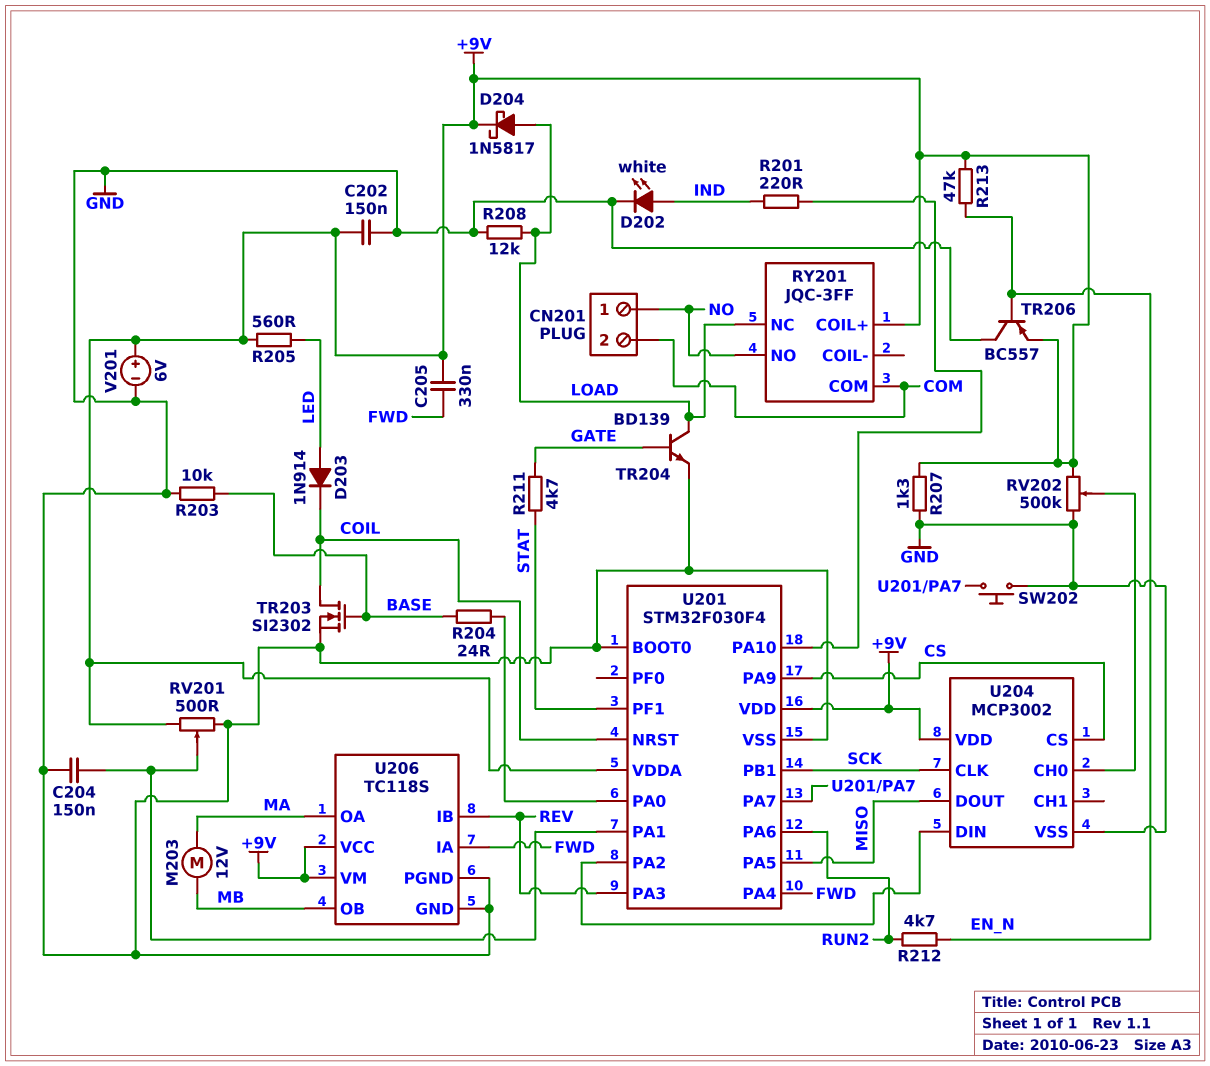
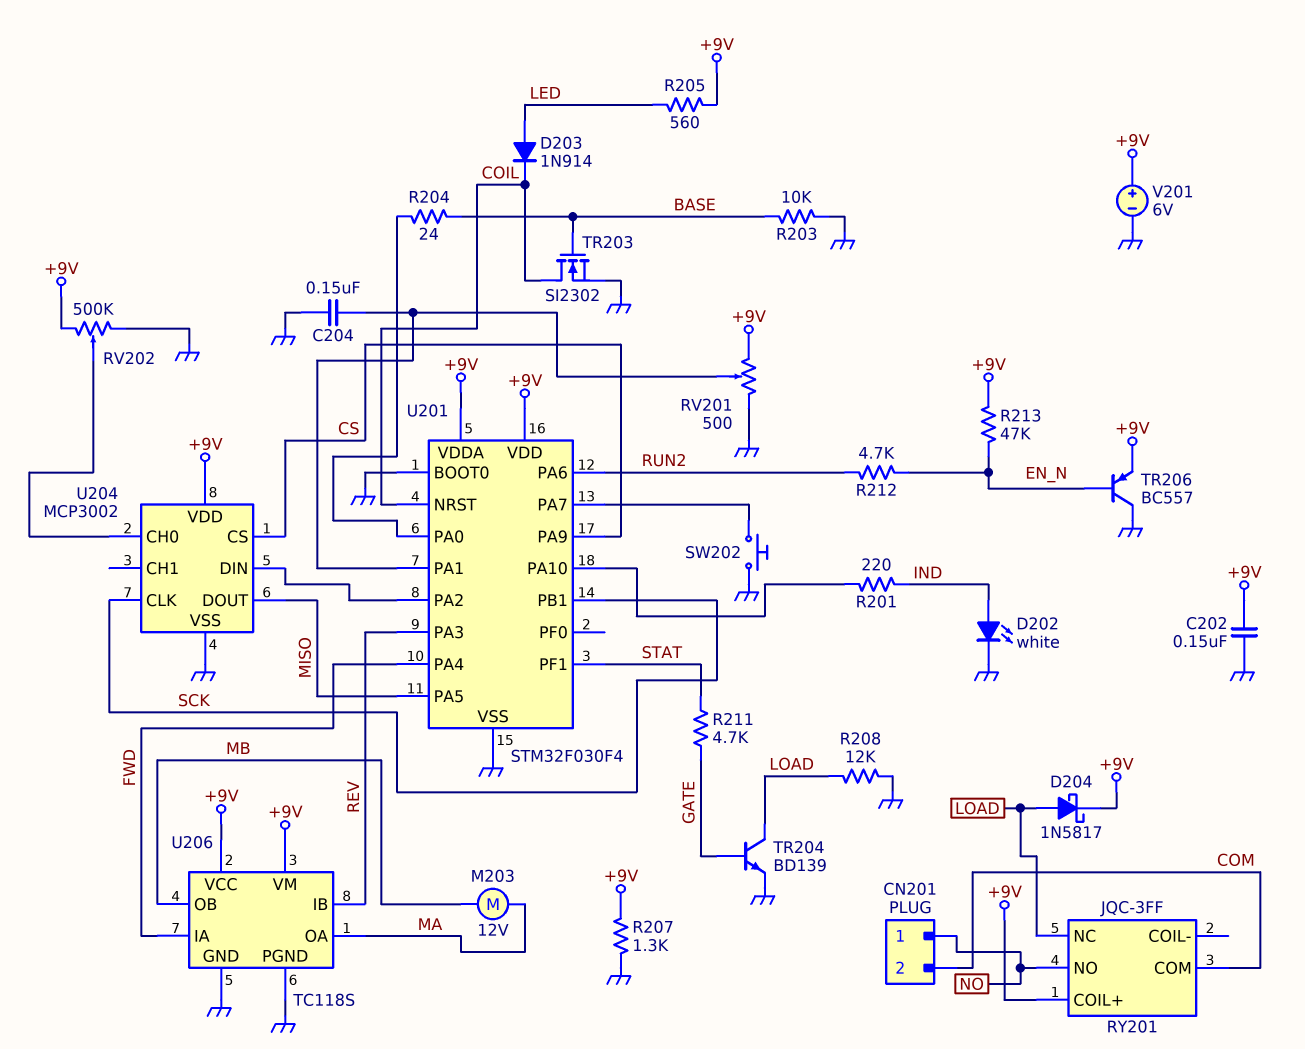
C205: 330nF (+9V, FWD) -> none

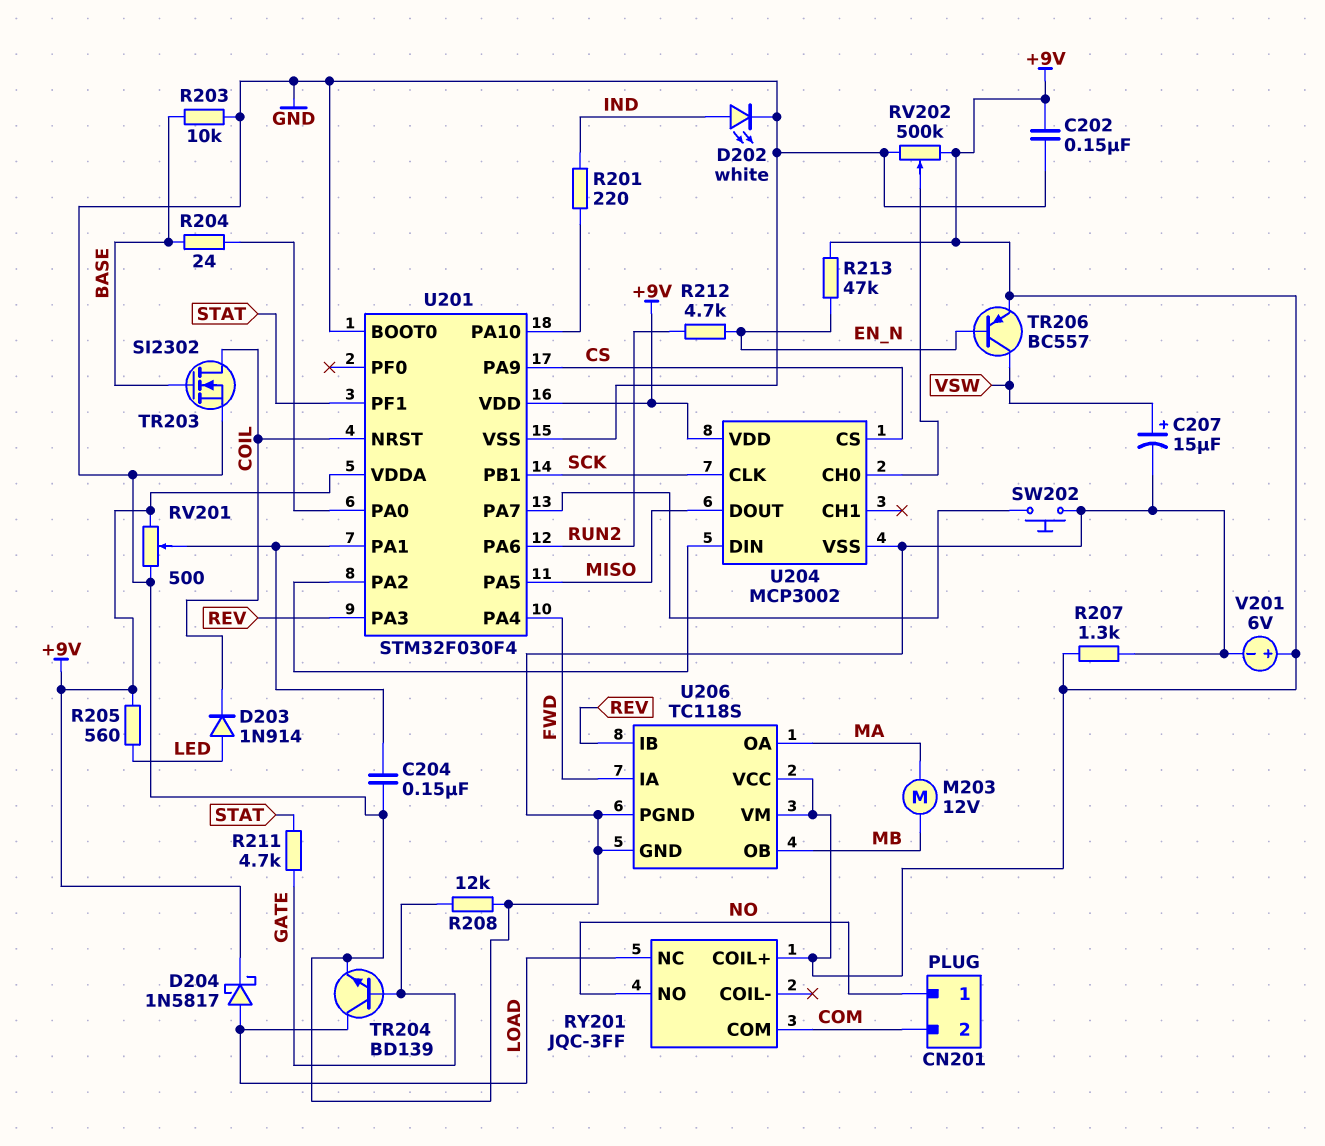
C207: none -> 15uF (plus VSW, minus GND)
R208: 12k (GND, LOAD) -> 12k (GATE, GND)
TR206: PNP BC557 (B EN_N, C GND, E +9V) -> PNP BC557 (B EN_N, C VSW, E +9V)

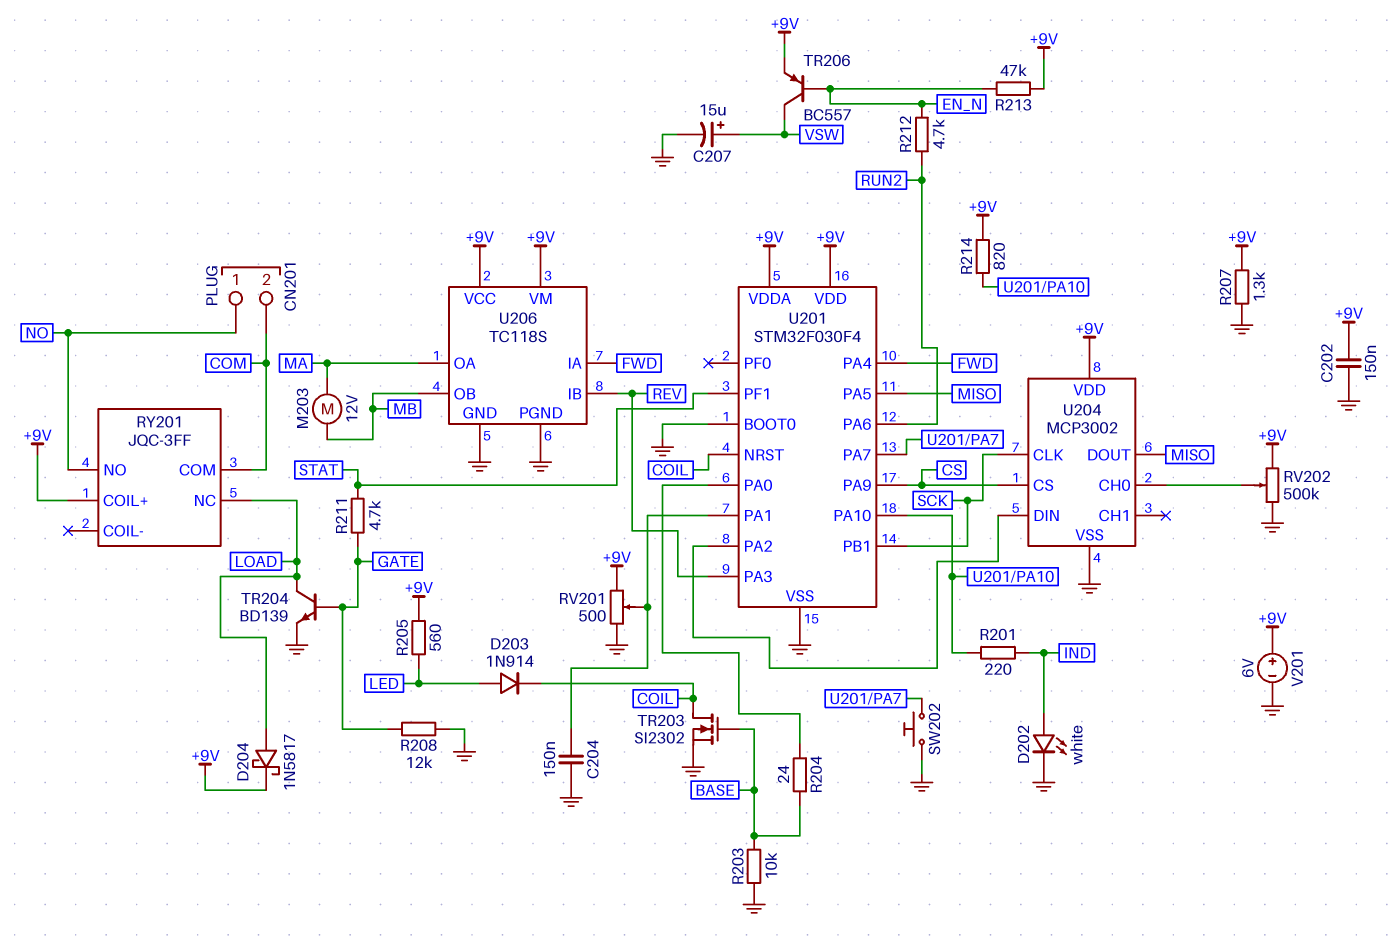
R214: none -> 820 (+9V, U201/PA10)

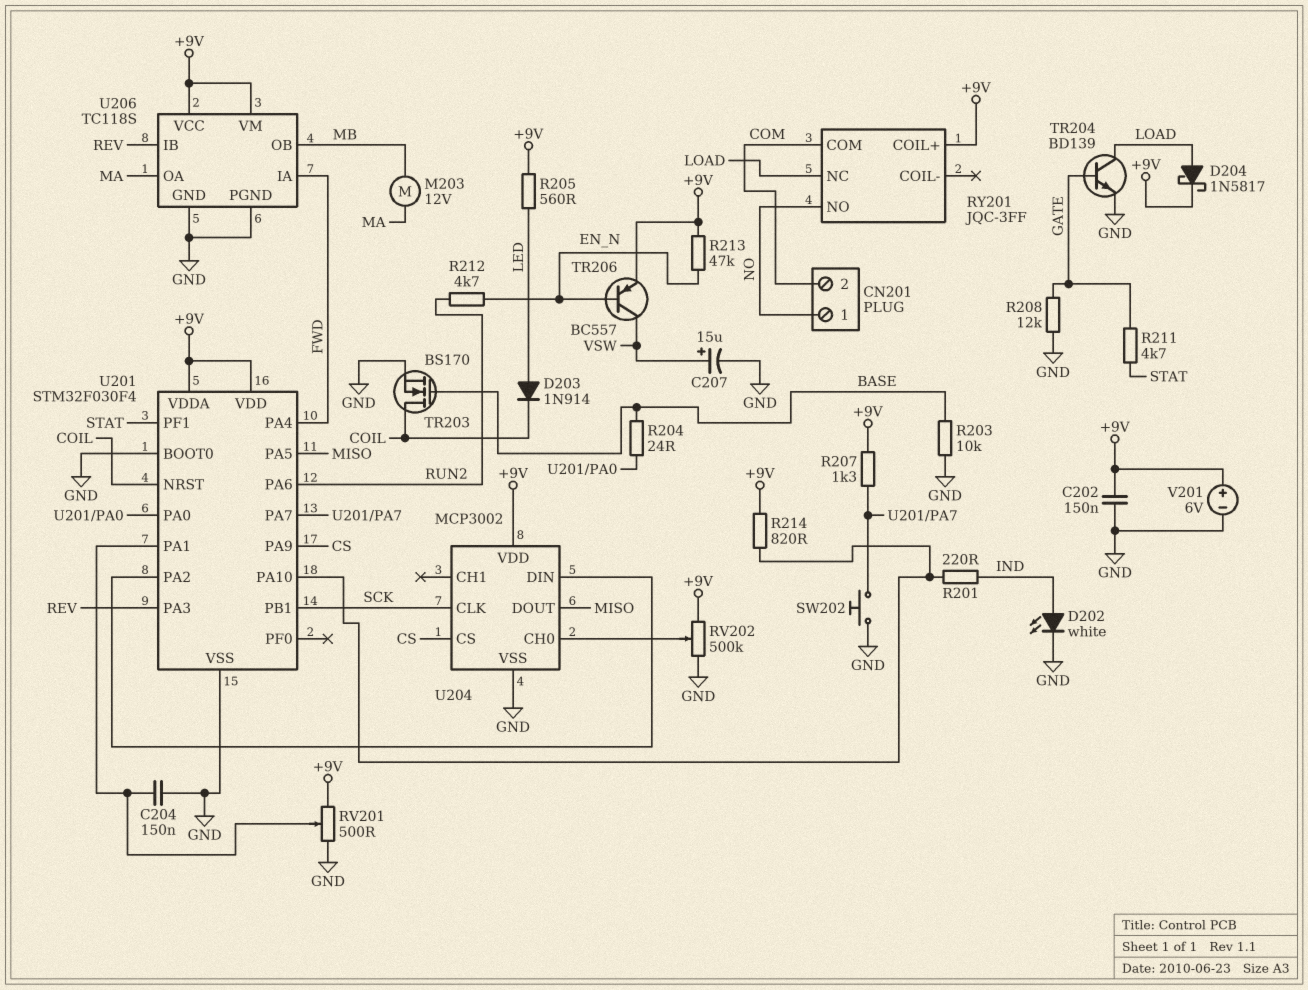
R207: 1.3k (+9V, GND) -> 1.3k (+9V, U201/PA7)
TR203: NMOS SI2302 (G BASE, D COIL, S GND) -> NMOS BS170 (G BASE, D COIL, S GND)

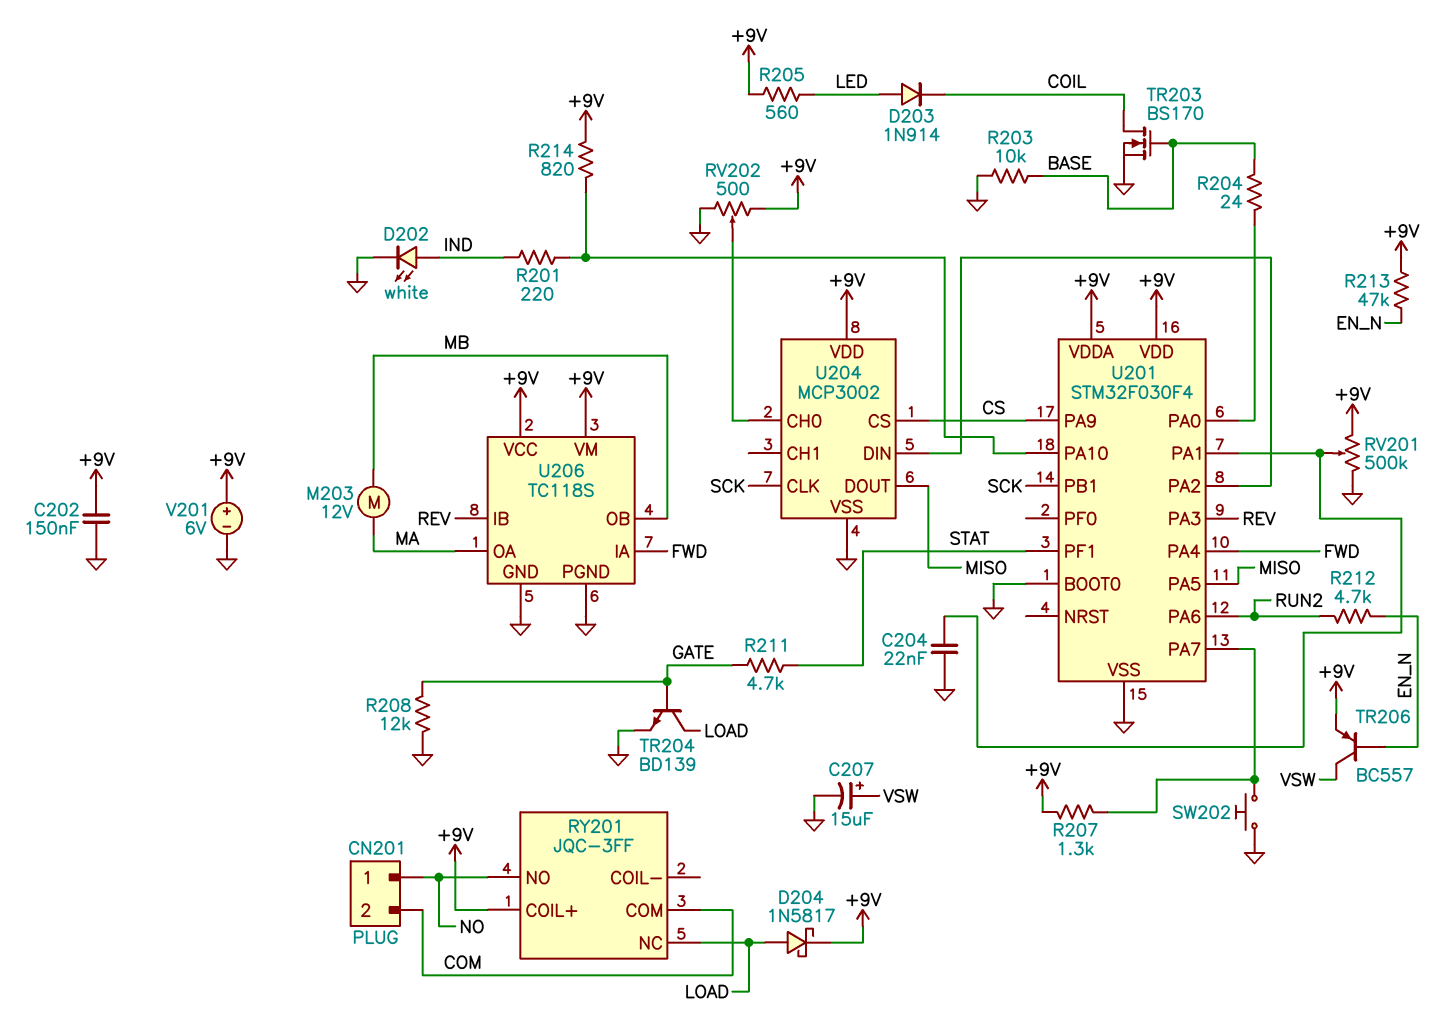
C204: 150nF (GND, U201/PA1) -> 22nF (GND, U201/PA1)
RV201: 500 (+9V, GND, wiper U201/PA1) -> 500k (+9V, GND, wiper U201/PA1)
RV202: 500k (+9V, GND, wiper U204/CH0) -> 500 (+9V, GND, wiper U204/CH0)
U201 pin NRST: COIL -> none

